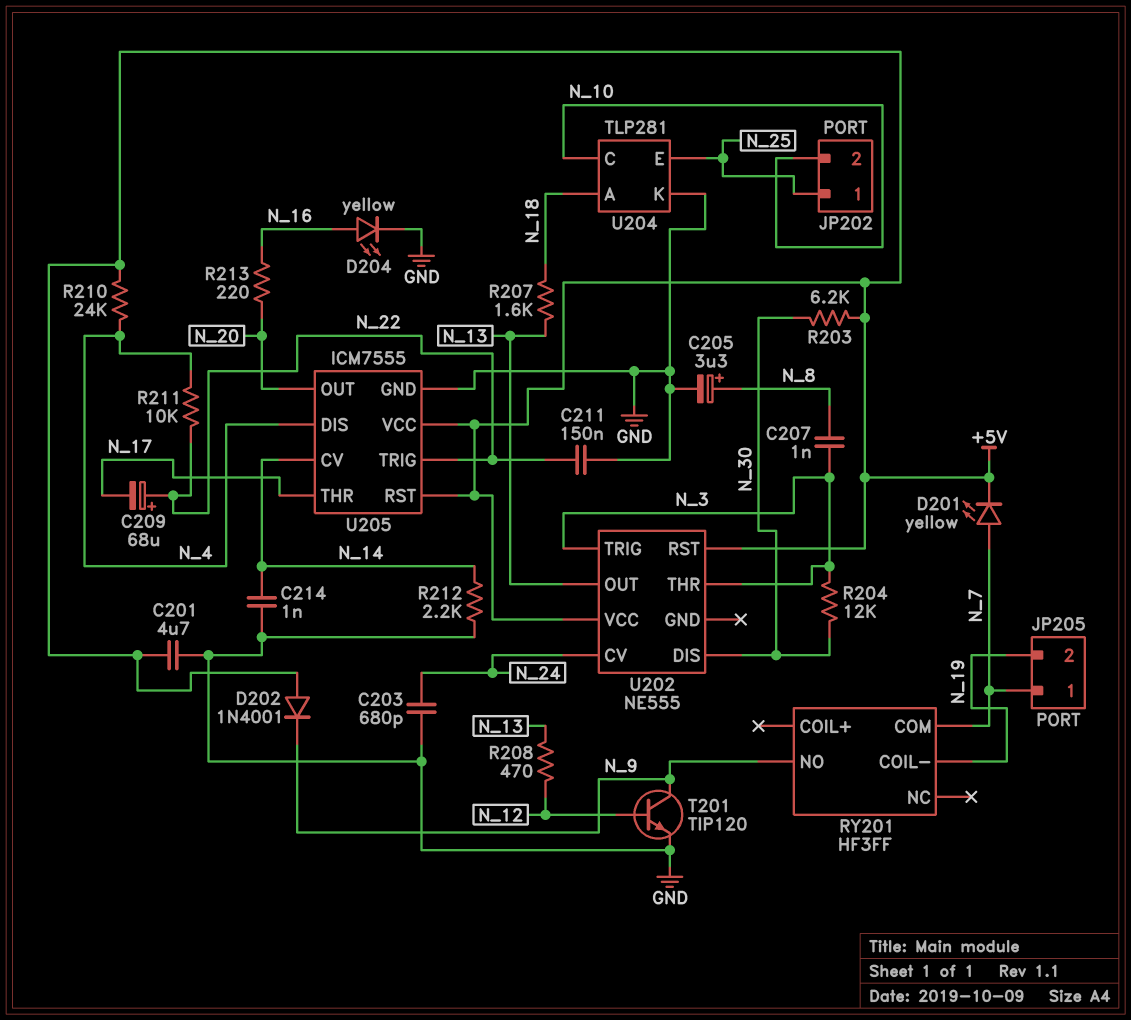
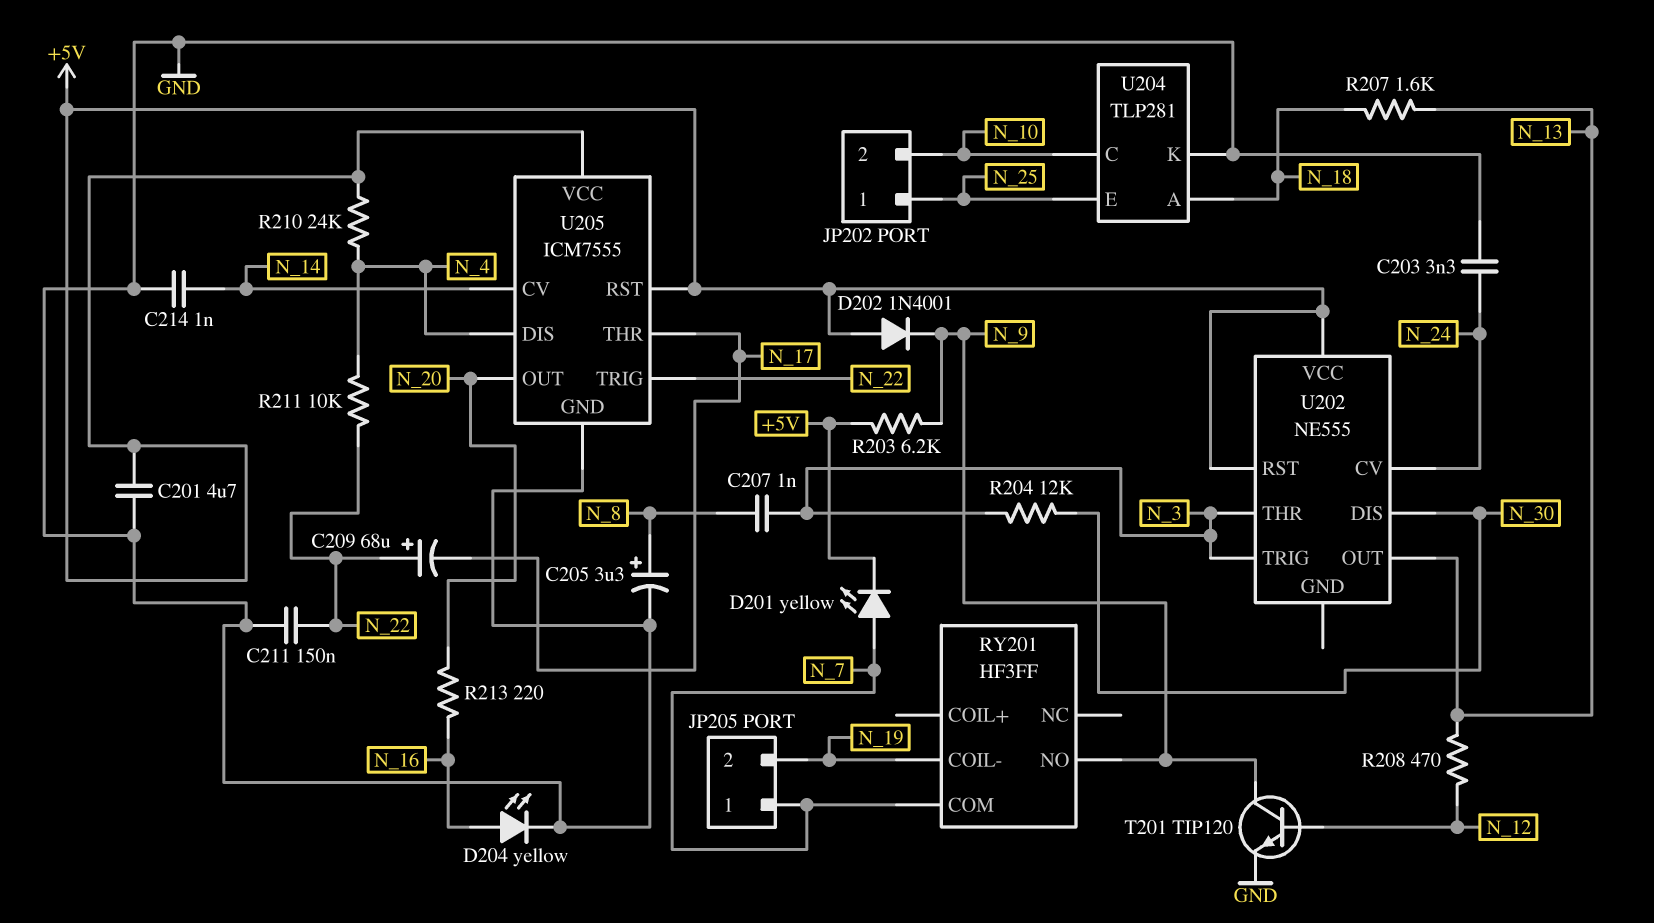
C203: 680pF (GND, N_24) -> 3.3nF (GND, N_24)
R203: 6.2k (+5V, N_30) -> 6.2k (+5V, N_9)
R212: 2.2k (GND, N_14) -> none

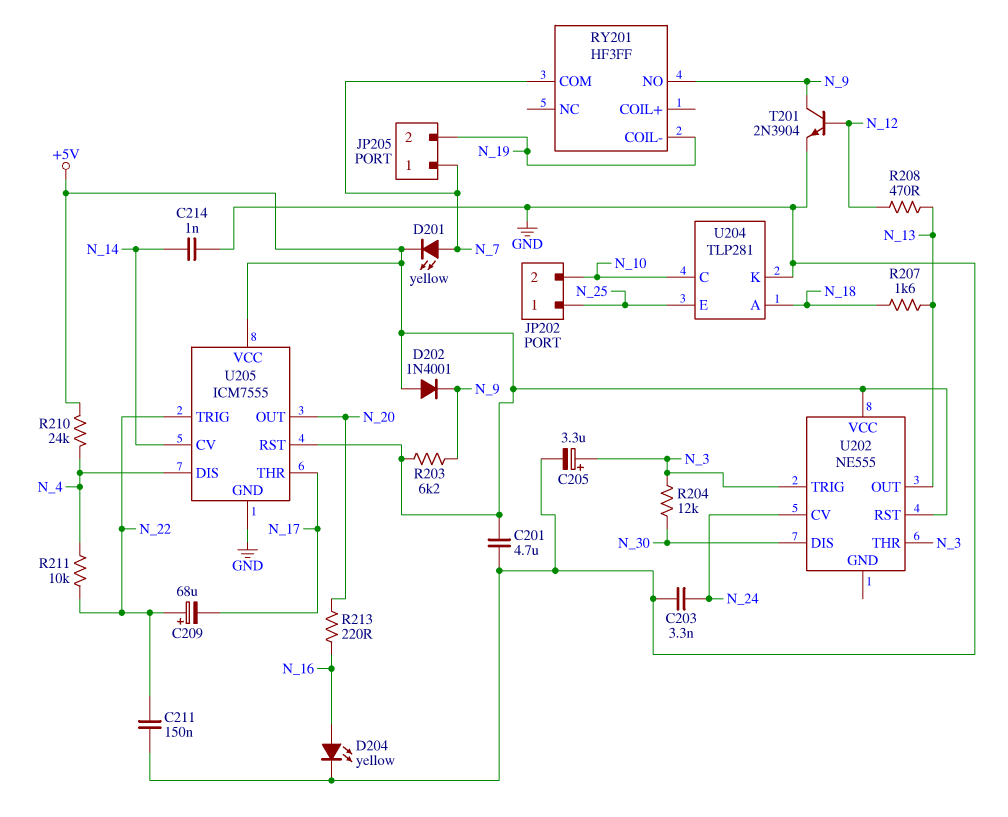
C205: 3.3uF (plus N_8, minus GND) -> 3.3uF (plus N_3, minus GND)
C207: 1nF (N_3, N_8) -> none
T201: NPN TIP120 (B N_12, C N_9, E GND) -> NPN 2N3904 (B N_12, C N_9, E GND)

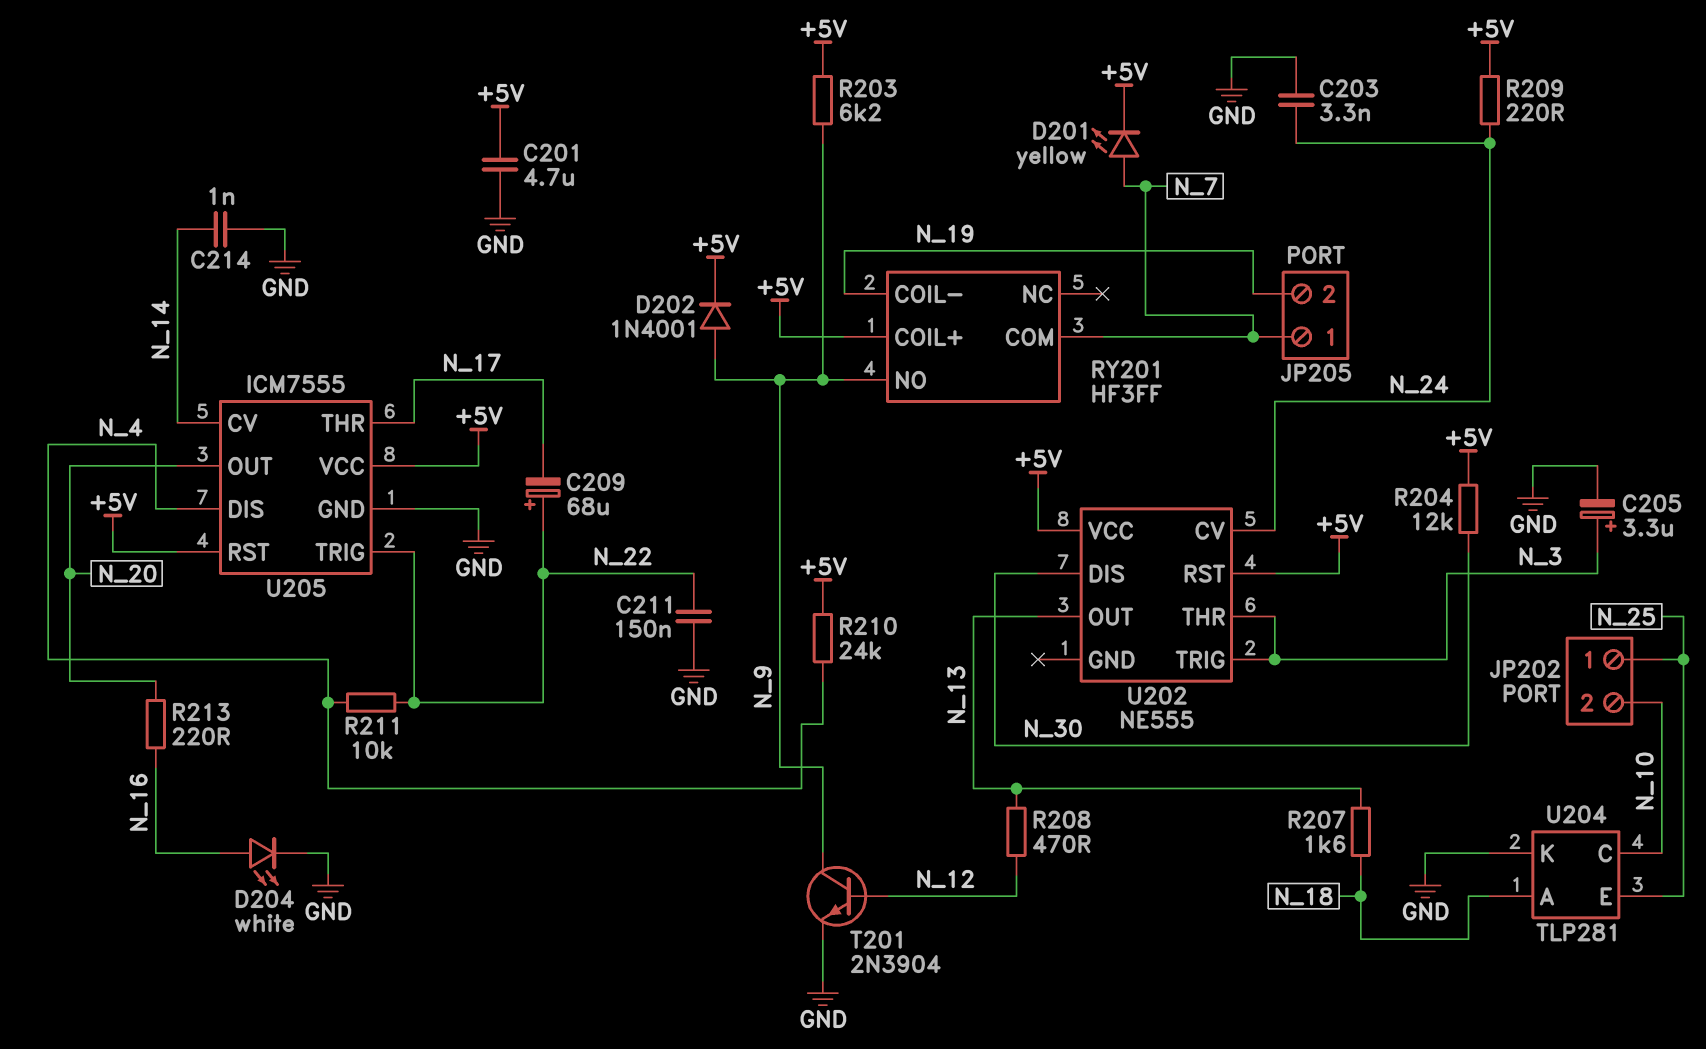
D202: diode 1N4001 (A +5V, K N_9) -> diode 1N4001 (A N_9, K +5V)
D204: LED yellow (A N_16, K GND) -> LED white (A N_16, K GND)
R204: 12k (N_3, N_30) -> 12k (+5V, N_30)
R209: none -> 220 (+5V, N_24)
RY201 pin COIL+: none -> +5V

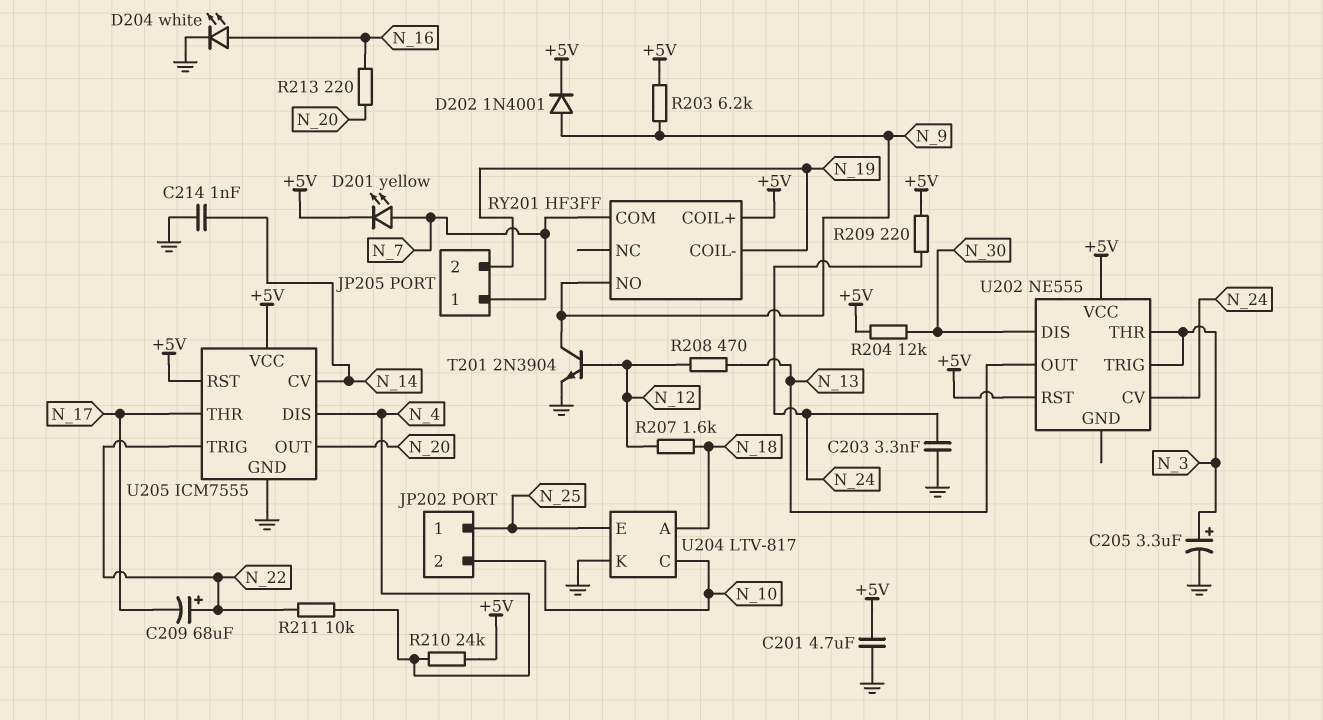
C211: 150nF (GND, N_22) -> none
R207: 1.6k (N_13, N_18) -> 1.6k (N_12, N_18)
U204: TLP281 -> LTV-817

